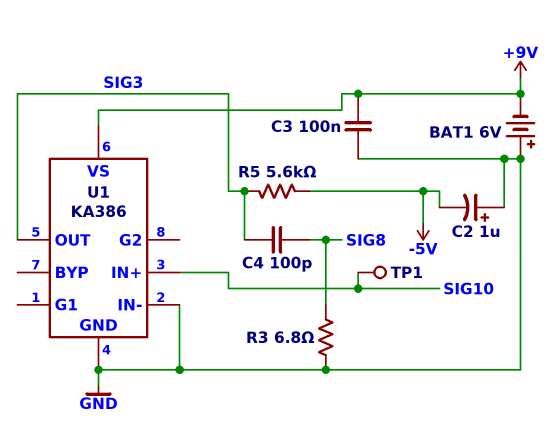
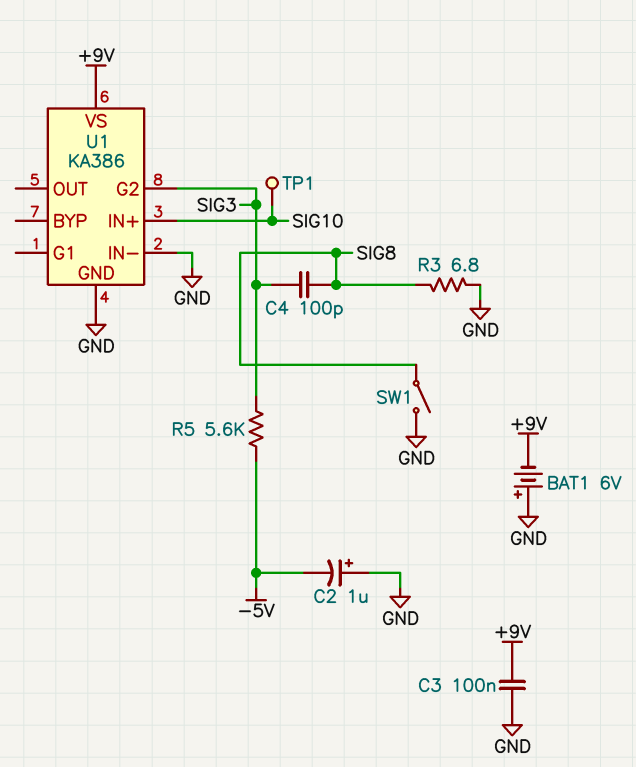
SW1: none -> switch (GND, SIG8)
U1 pin G2: none -> SIG3
U1 pin OUT: SIG3 -> none

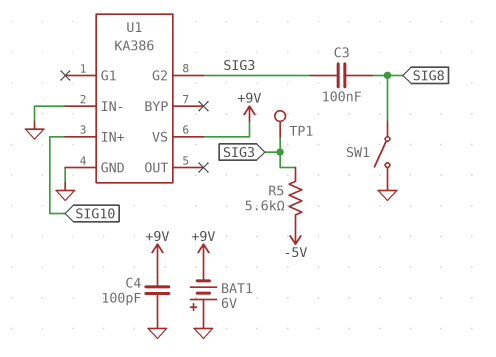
C2: 1uF (plus GND, minus -5V) -> none
C3: 100nF (+9V, GND) -> 100nF (SIG3, SIG8)
C4: 100pF (SIG3, SIG8) -> 100pF (+9V, GND)
R3: 6.8 (GND, SIG8) -> none
TP1: test point (SIG10) -> test point (SIG3)

